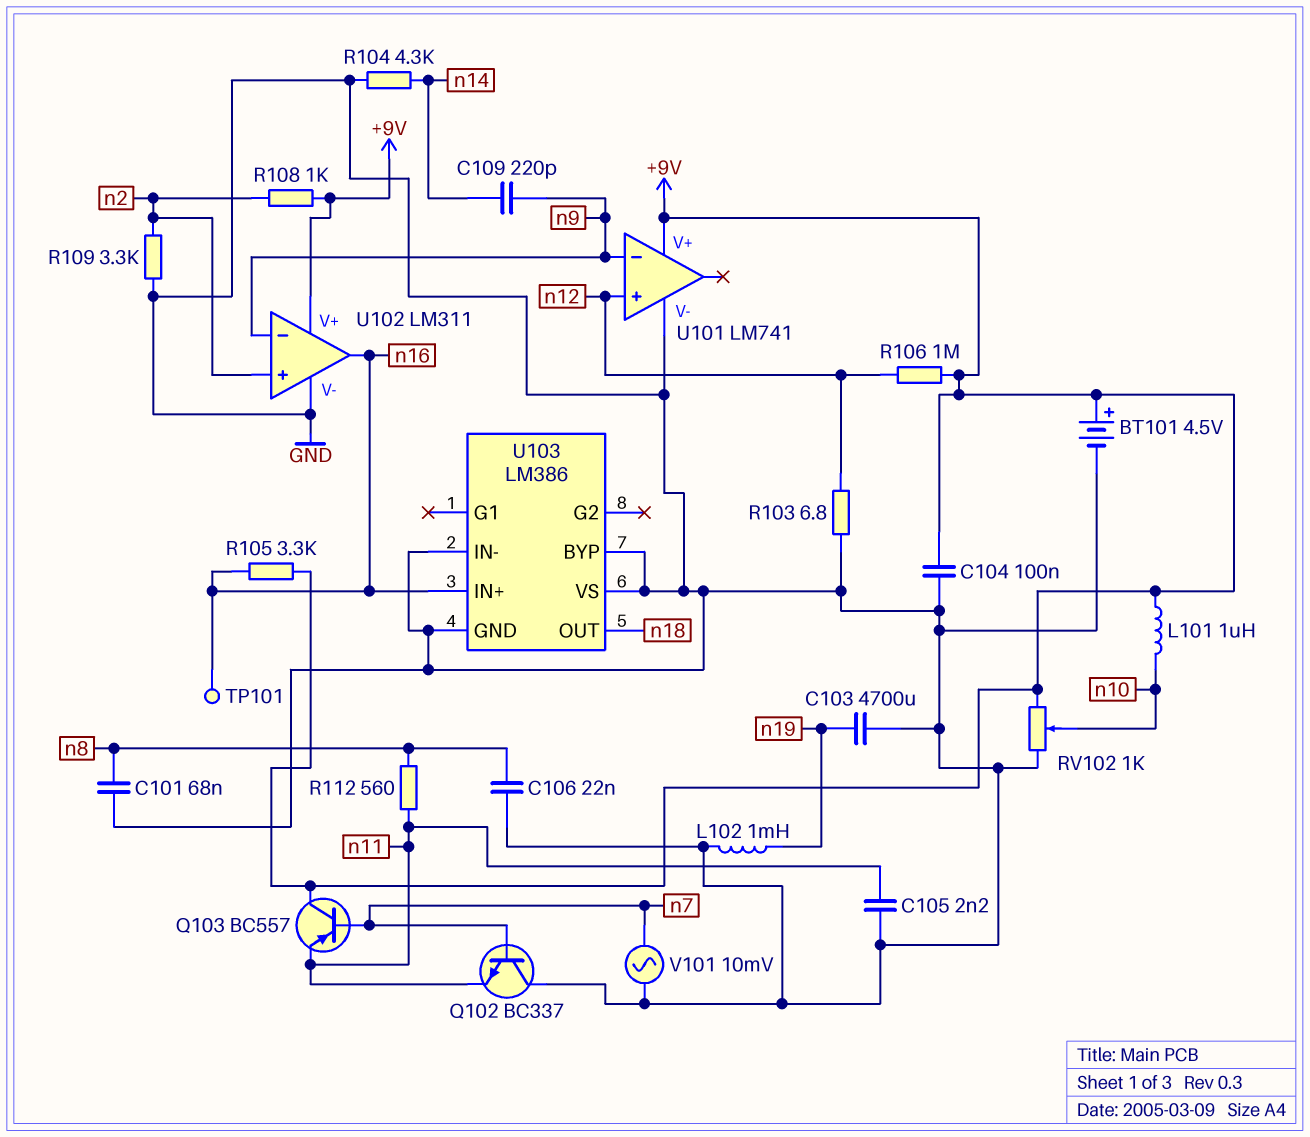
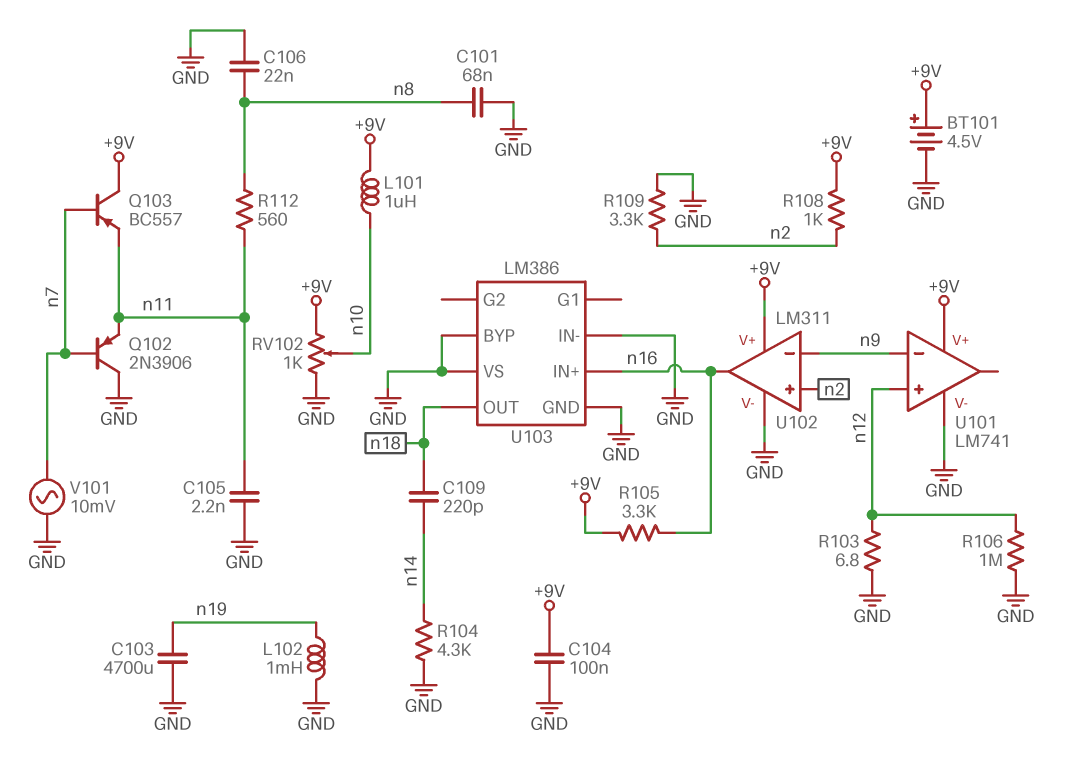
C109: 220pF (n9, n14) -> 220pF (n14, n18)
Q102: NPN BC337 (B n7, C GND, E n11) -> PNP 2N3906 (B n7, C GND, E n11)
R106: 1M (+9V, n12) -> 1M (GND, n12)
TP101: test point (n16) -> none

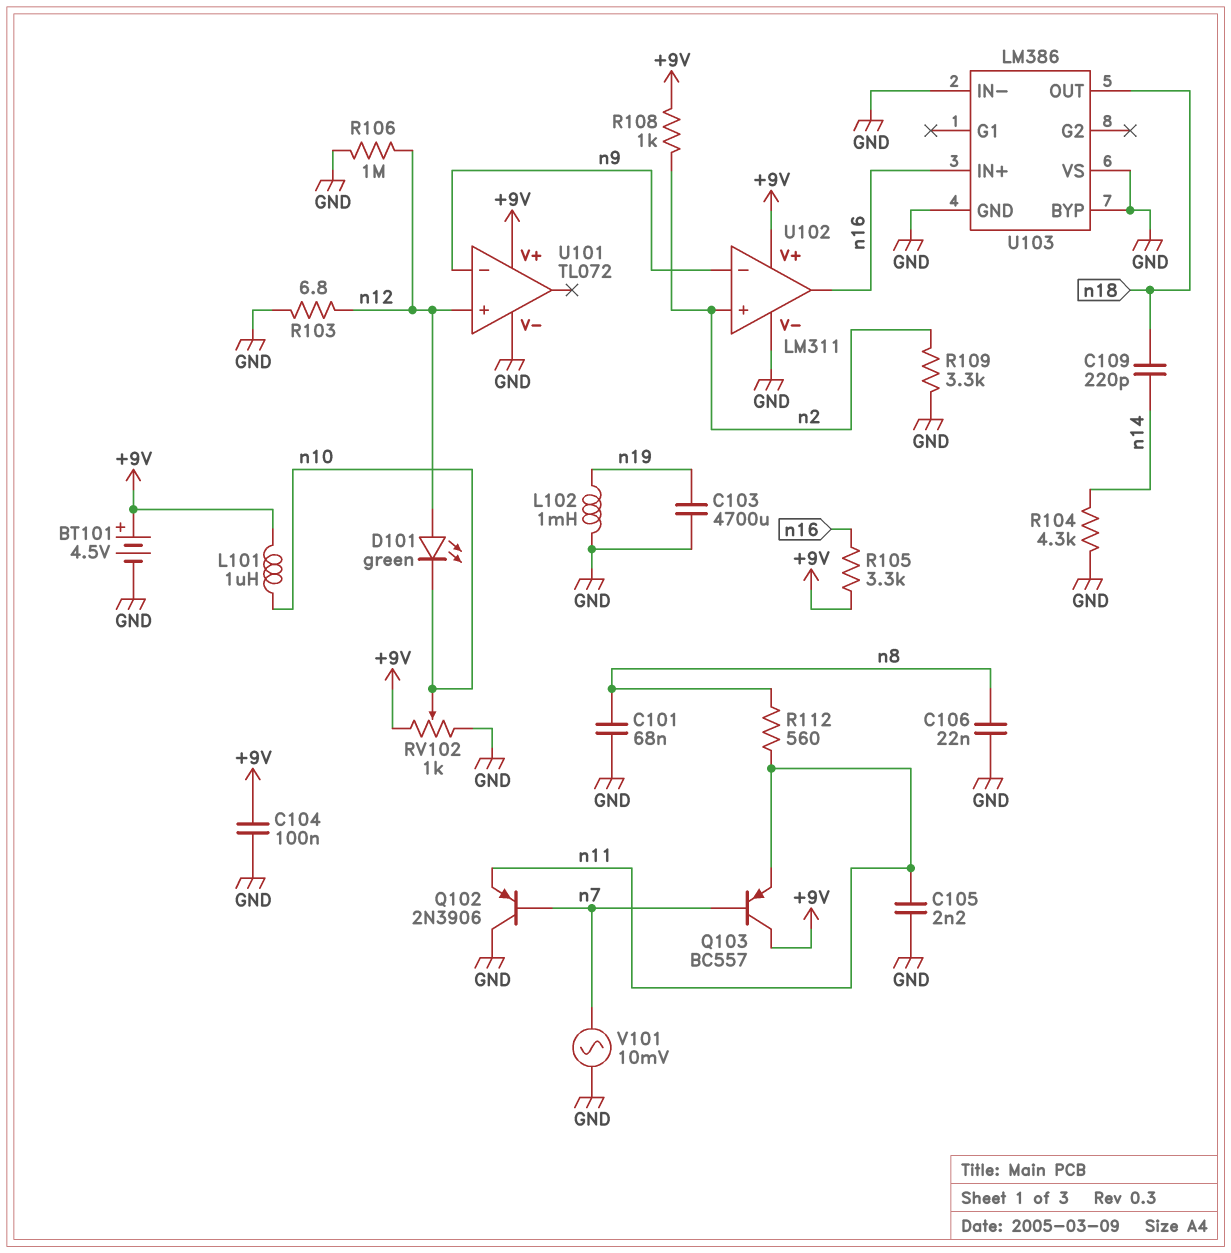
D101: none -> LED green (A n12, K n10)
U101: LM741 -> TL072

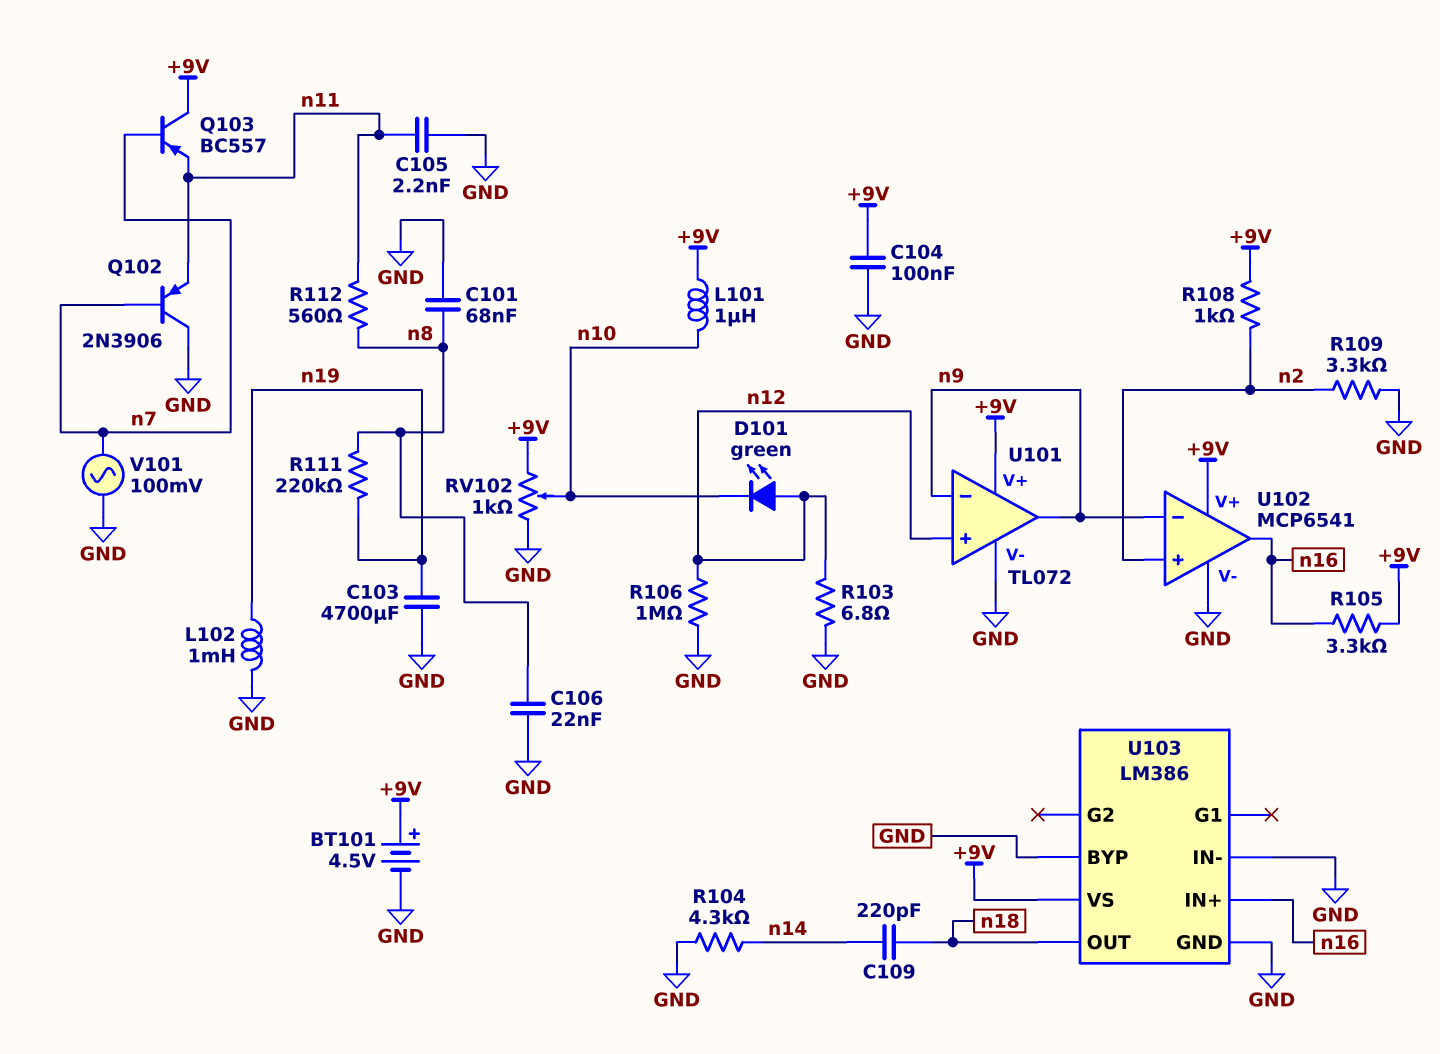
R111: none -> 220k (n8, n19)
U101 pin out: none -> n9
U102: LM311 -> MCP6541
U103 pin VS: GND -> +9V
V101: AC 10mV (GND, n7) -> AC 100mV (GND, n7)

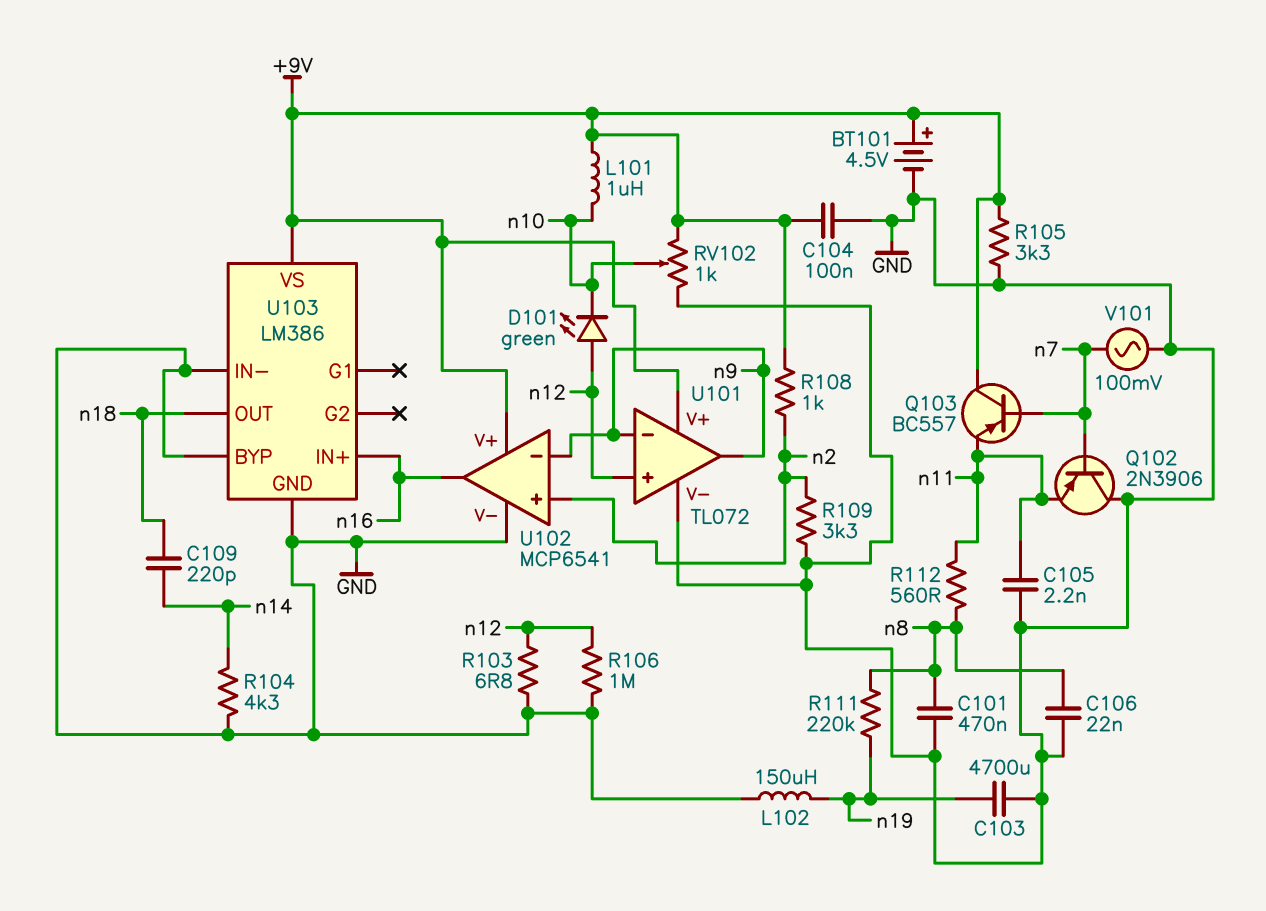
C101: 68nF (GND, n8) -> 470nF (GND, n8)
L102: 1mH (GND, n19) -> 150uH (GND, n19)
R105: 3.3k (+9V, n16) -> 3.3k (+9V, GND)

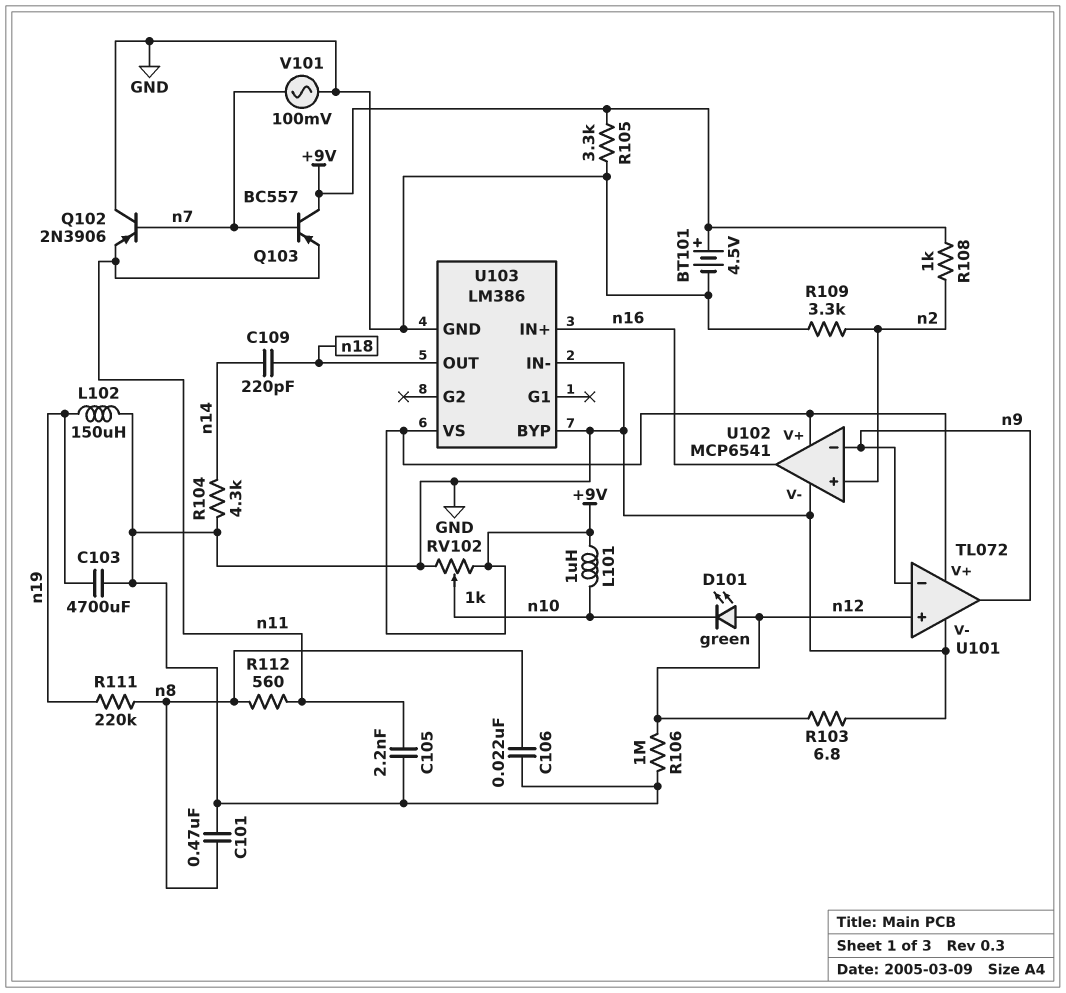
C104: 100nF (+9V, GND) -> none

